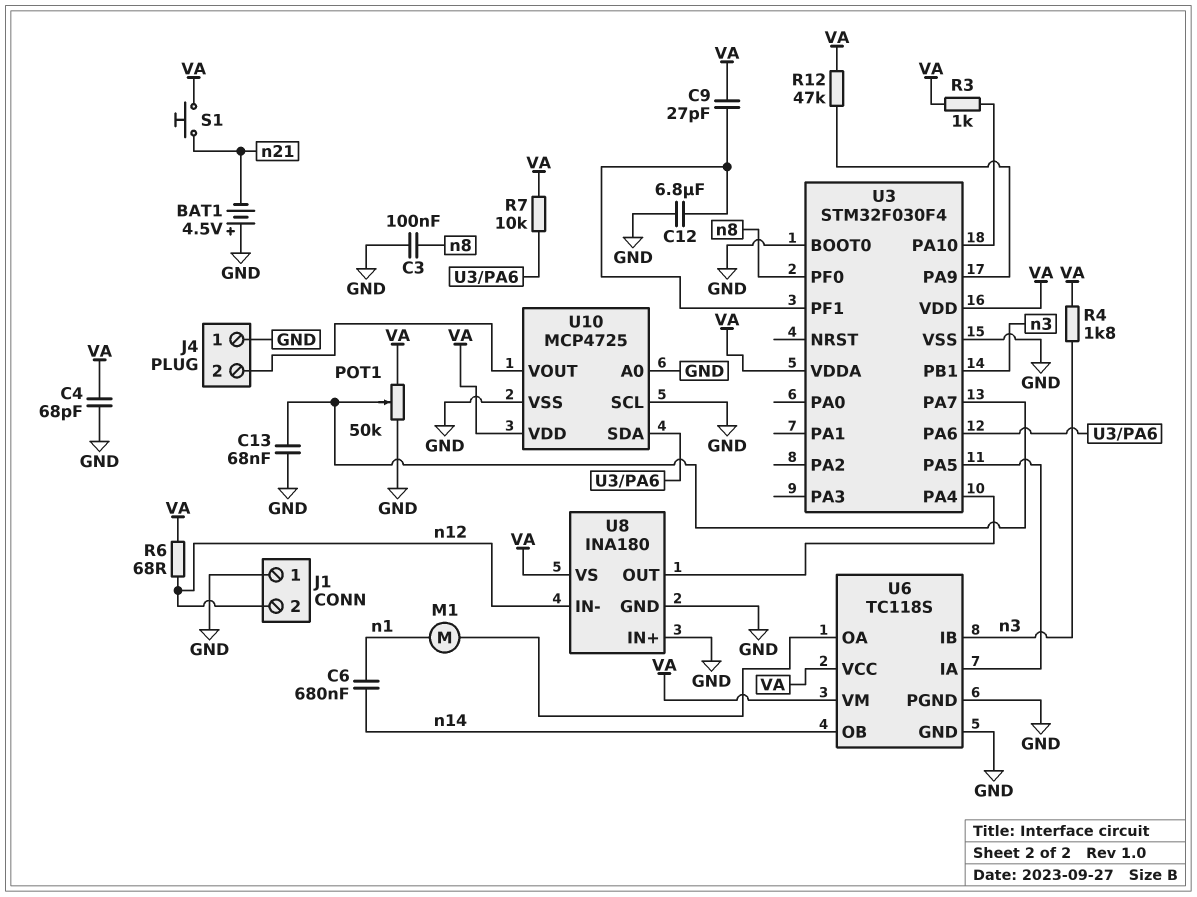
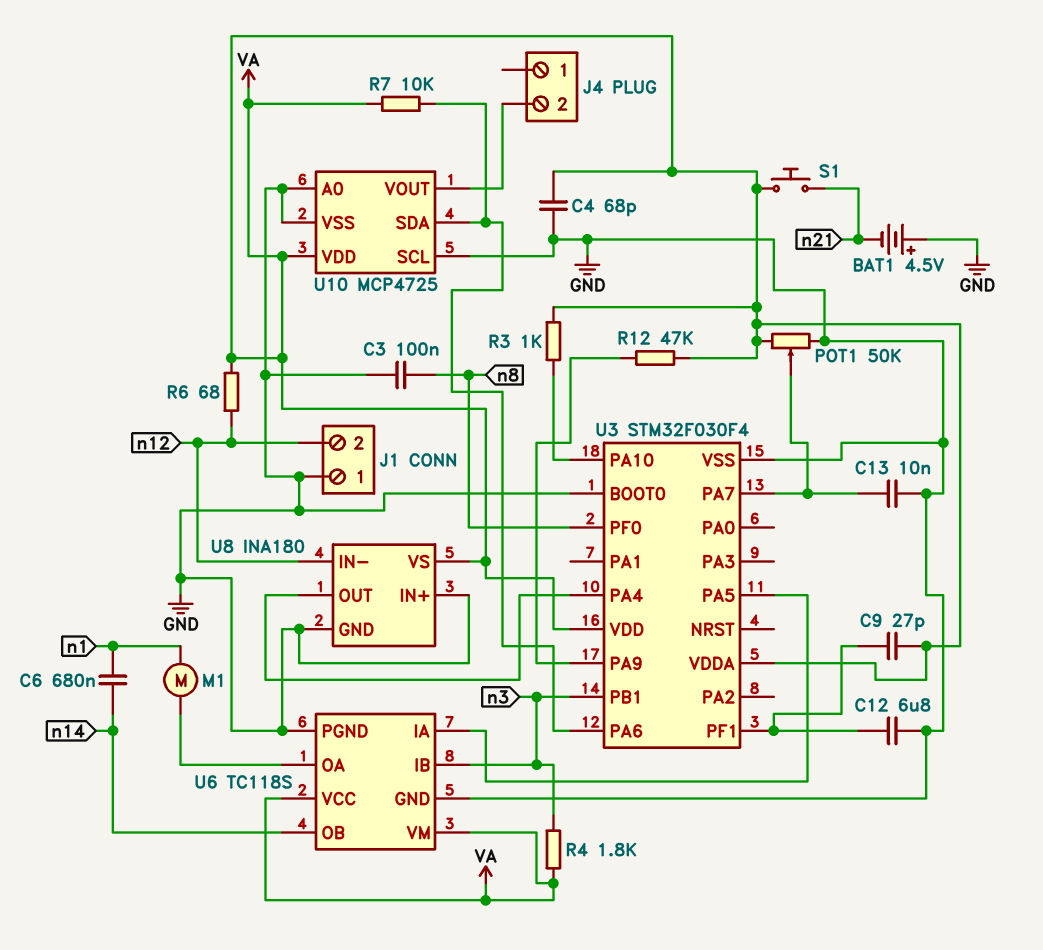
C13: 68nF (GND, U3/PA7) -> 10nF (GND, U3/PA7)
J4 pin 1: GND -> none

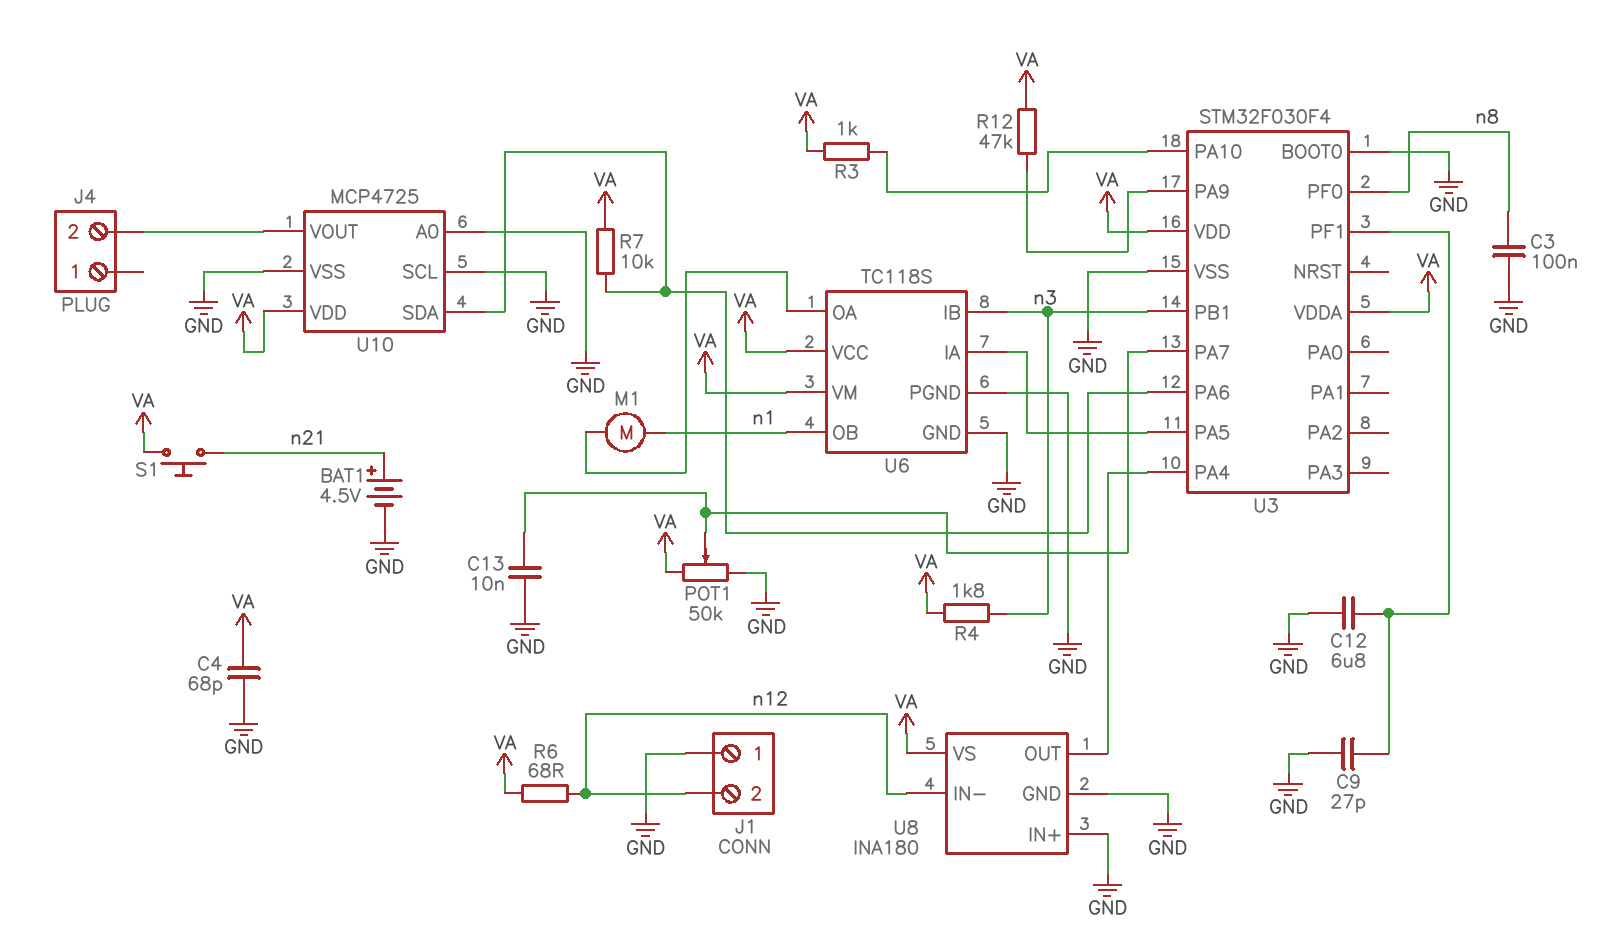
BAT1: 4.5V (plus GND, minus n21) -> 4.5V (plus n21, minus GND)
C6: 680nF (n1, n14) -> none
C9: 27pF (U3/PF1, VA) -> 27pF (GND, U3/PF1)
U6 pin OB: n14 -> n1

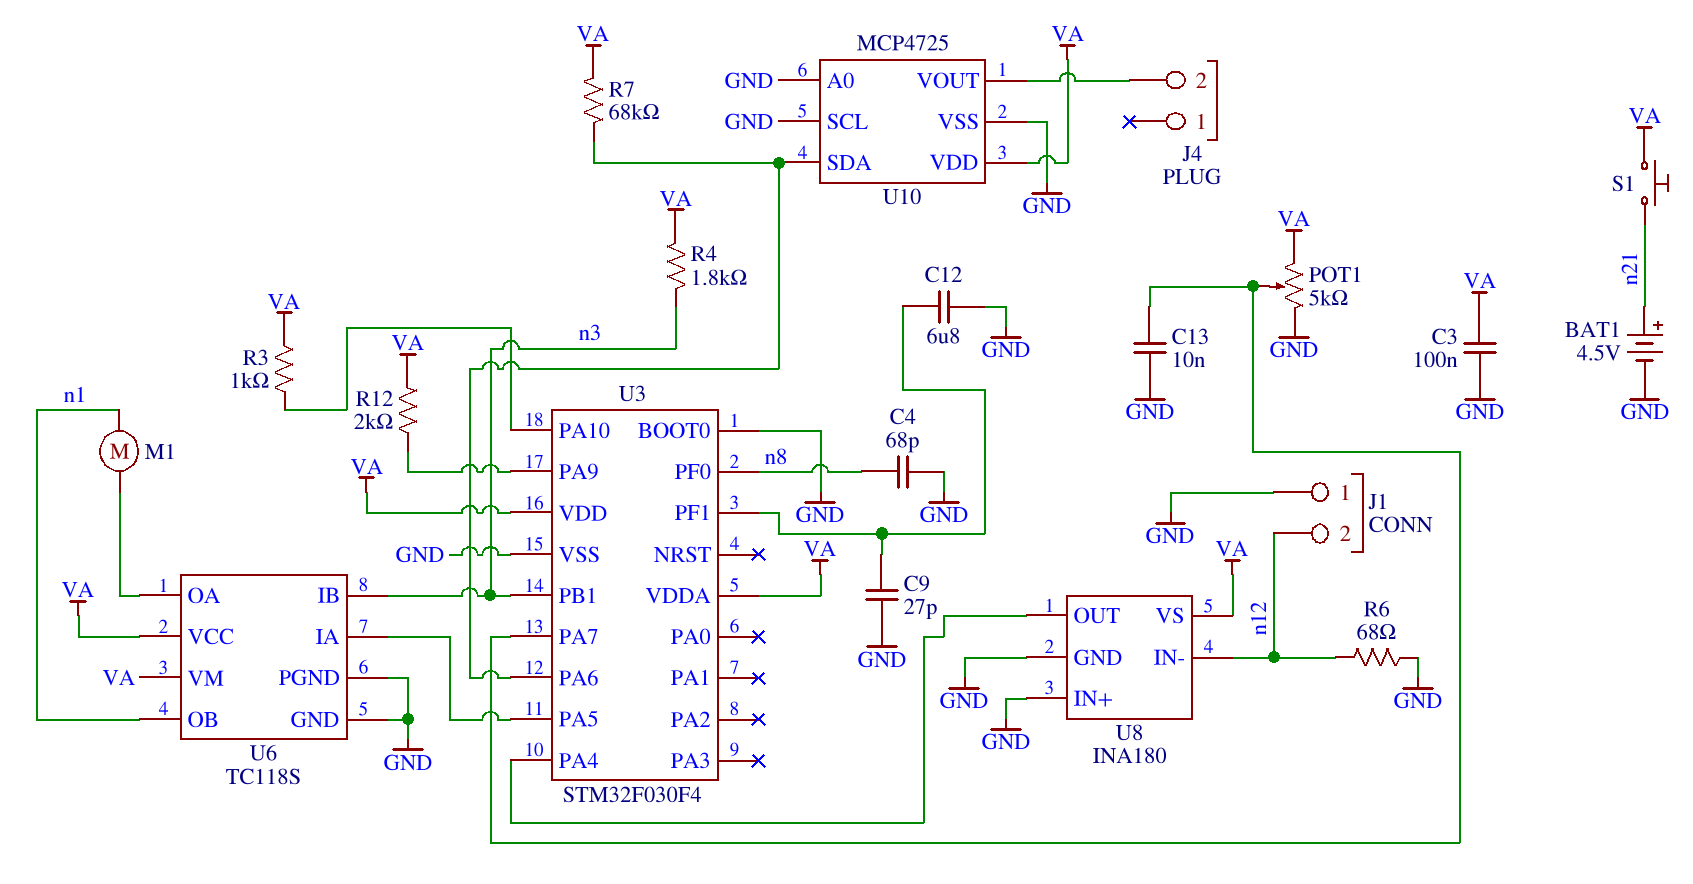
C3: 100nF (GND, n8) -> 100nF (GND, VA)
C4: 68pF (GND, VA) -> 68pF (GND, n8)
POT1: 50k (GND, VA, wiper U3/PA7) -> 5k (GND, VA, wiper U3/PA7)
R6: 68 (VA, n12) -> 68 (GND, n12)
R7: 10k (U3/PA6, VA) -> 68k (U3/PA6, VA)
R12: 47k (U3/PA9, VA) -> 2k (U3/PA9, VA)

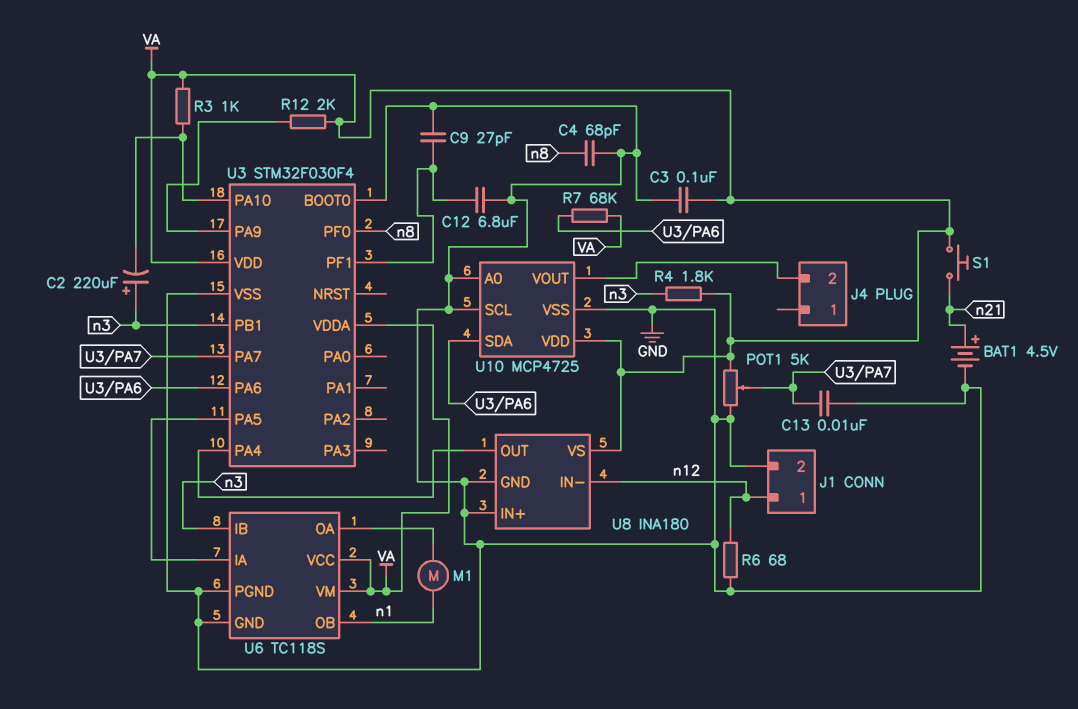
C2: none -> 220uF (plus n3, minus U3/PA10)
J1 pin 1: GND -> n12
J1 pin 2: n12 -> GND

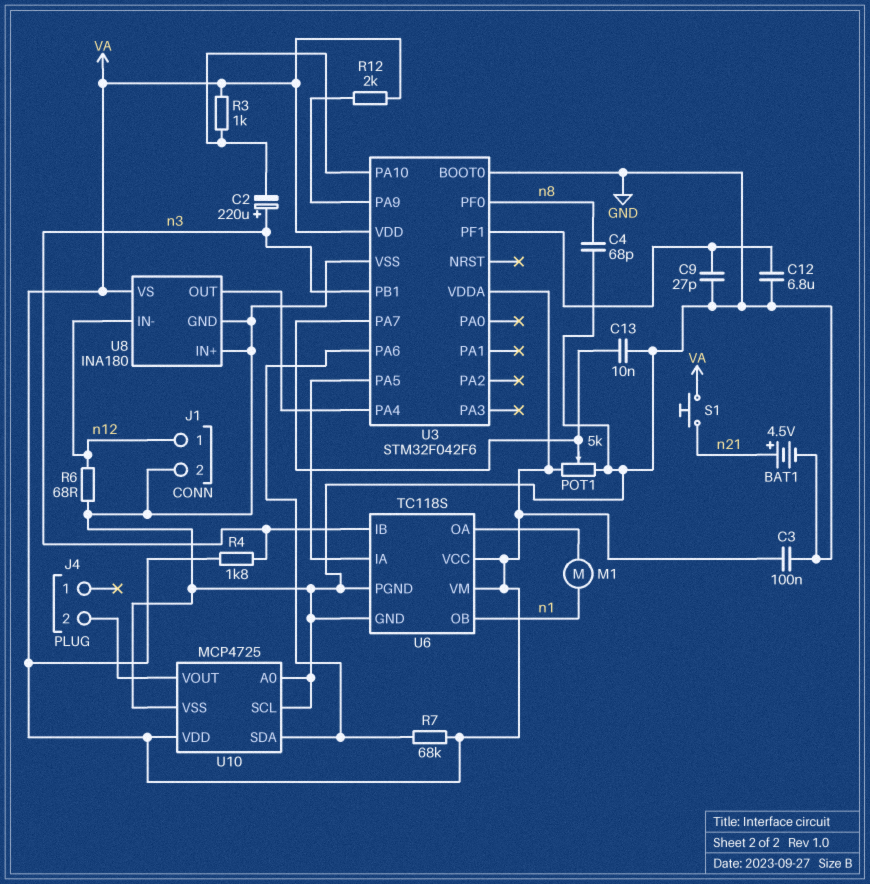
U3: STM32F030F4 -> STM32F042F6

